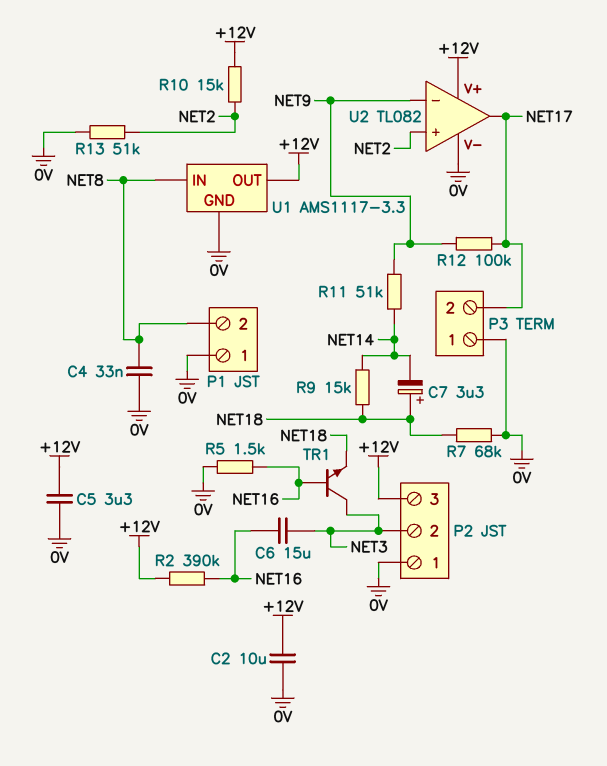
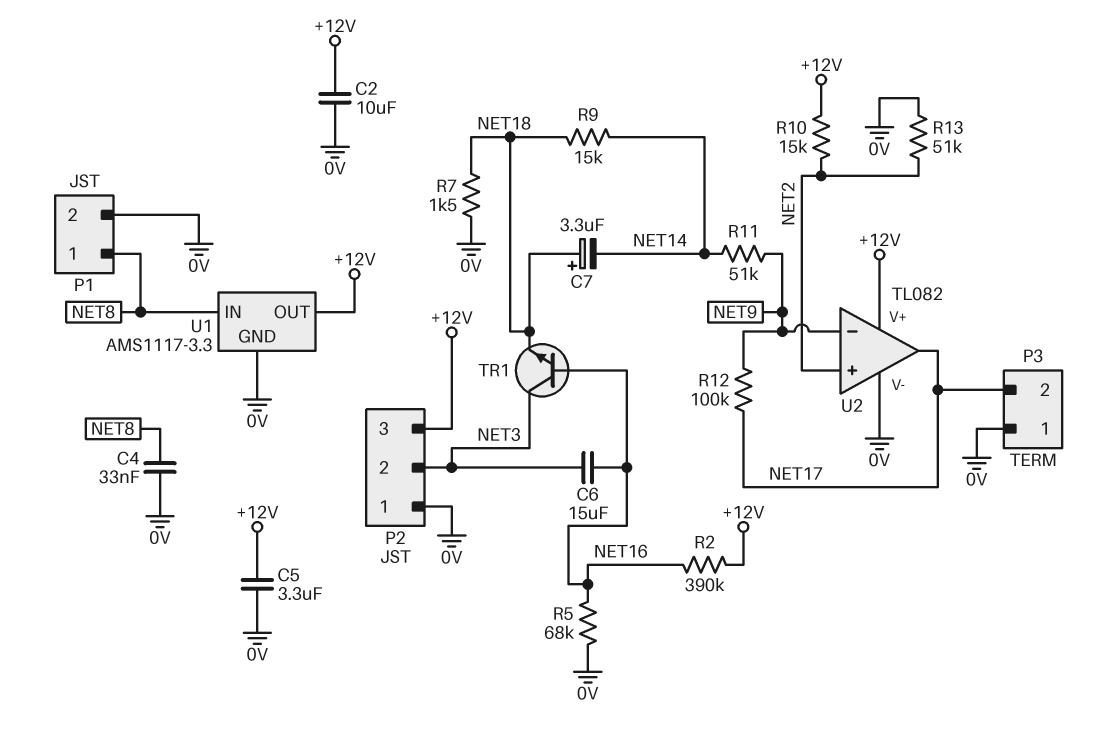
P1 pin 1: 0V -> NET8
P1 pin 2: NET8 -> 0V
R5: 1.5k (0V, NET16) -> 68k (0V, NET16)
R7: 68k (0V, NET18) -> 1.5k (0V, NET18)

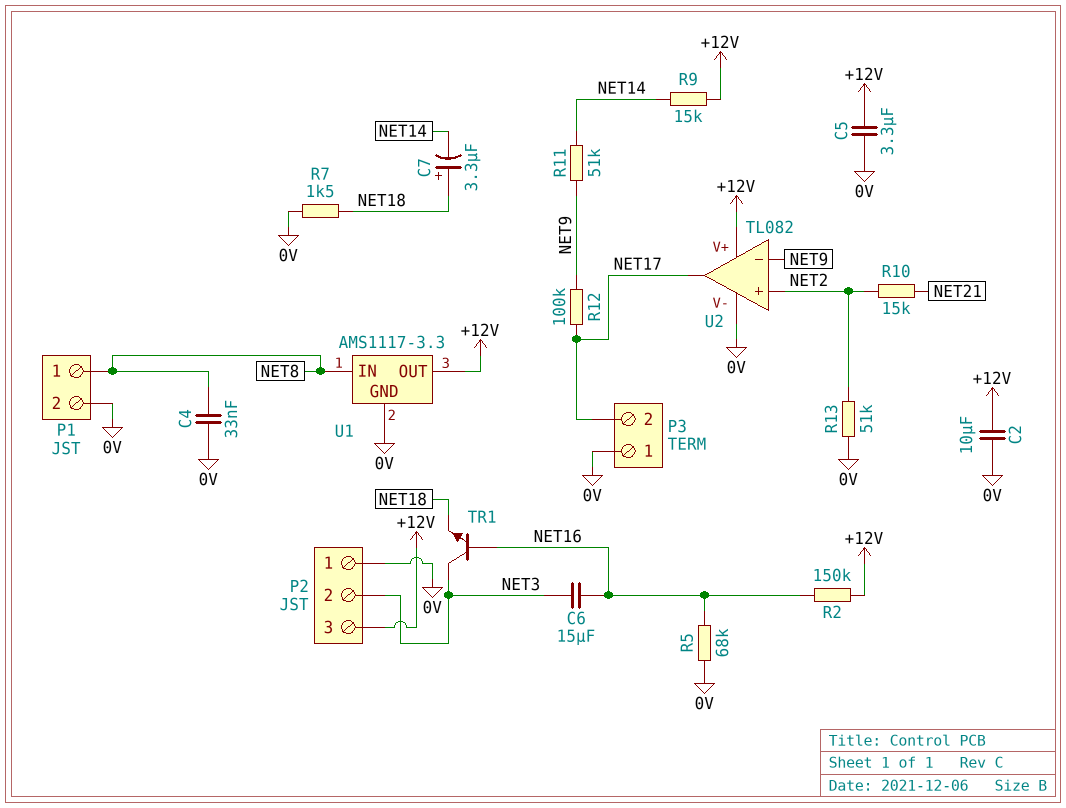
R2: 390k (+12V, NET16) -> 150k (+12V, NET16)
R9: 15k (NET14, NET18) -> 15k (+12V, NET14)
R10: 15k (+12V, NET2) -> 15k (NET2, NET21)

